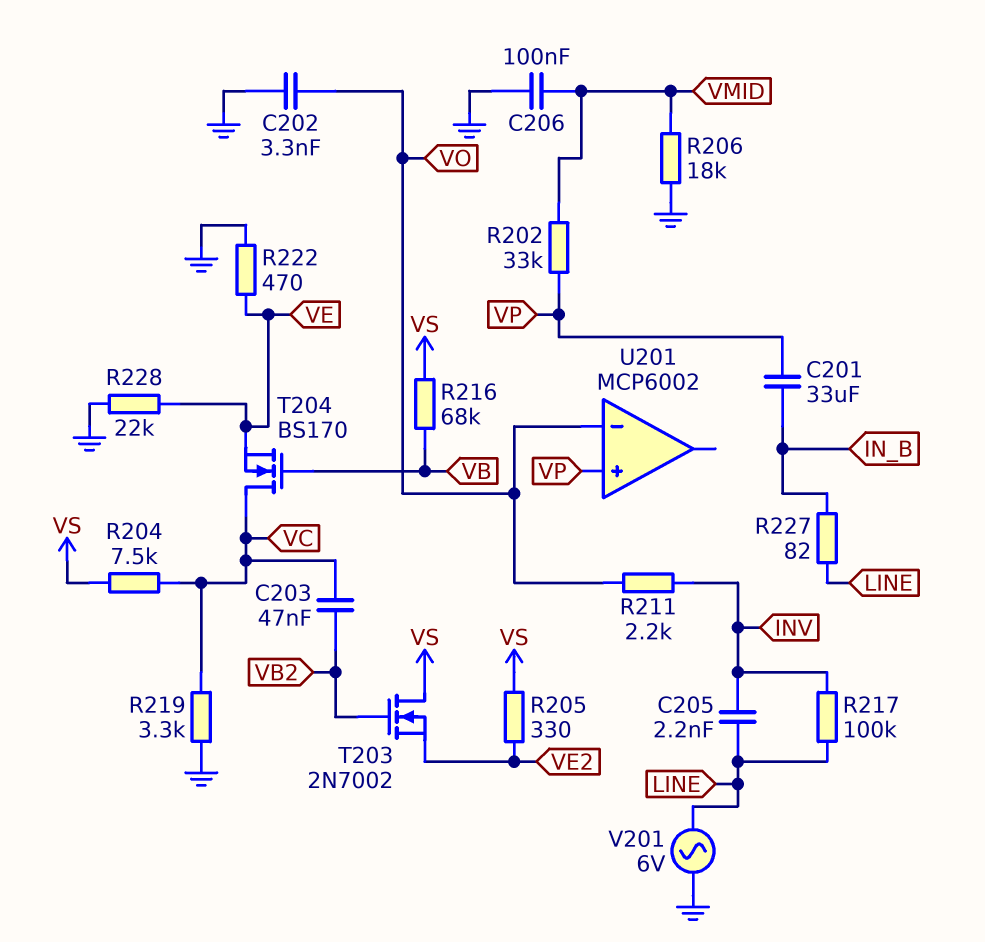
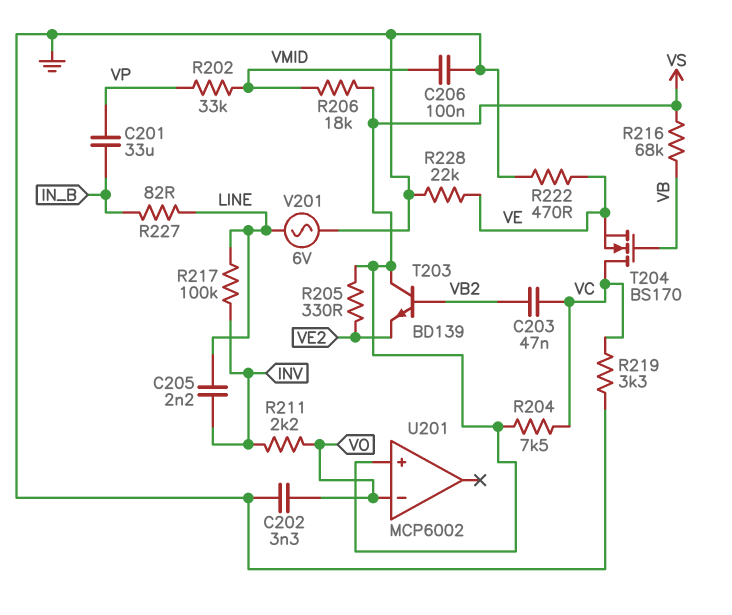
R206: 18k (GND, VMID) -> 18k (VMID, VS)
T203: NMOS 2N7002 (G VB2, D VS, S VE2) -> NPN BD139 (B VB2, C VS, E VE2)
U201 pin in+: VP -> VS

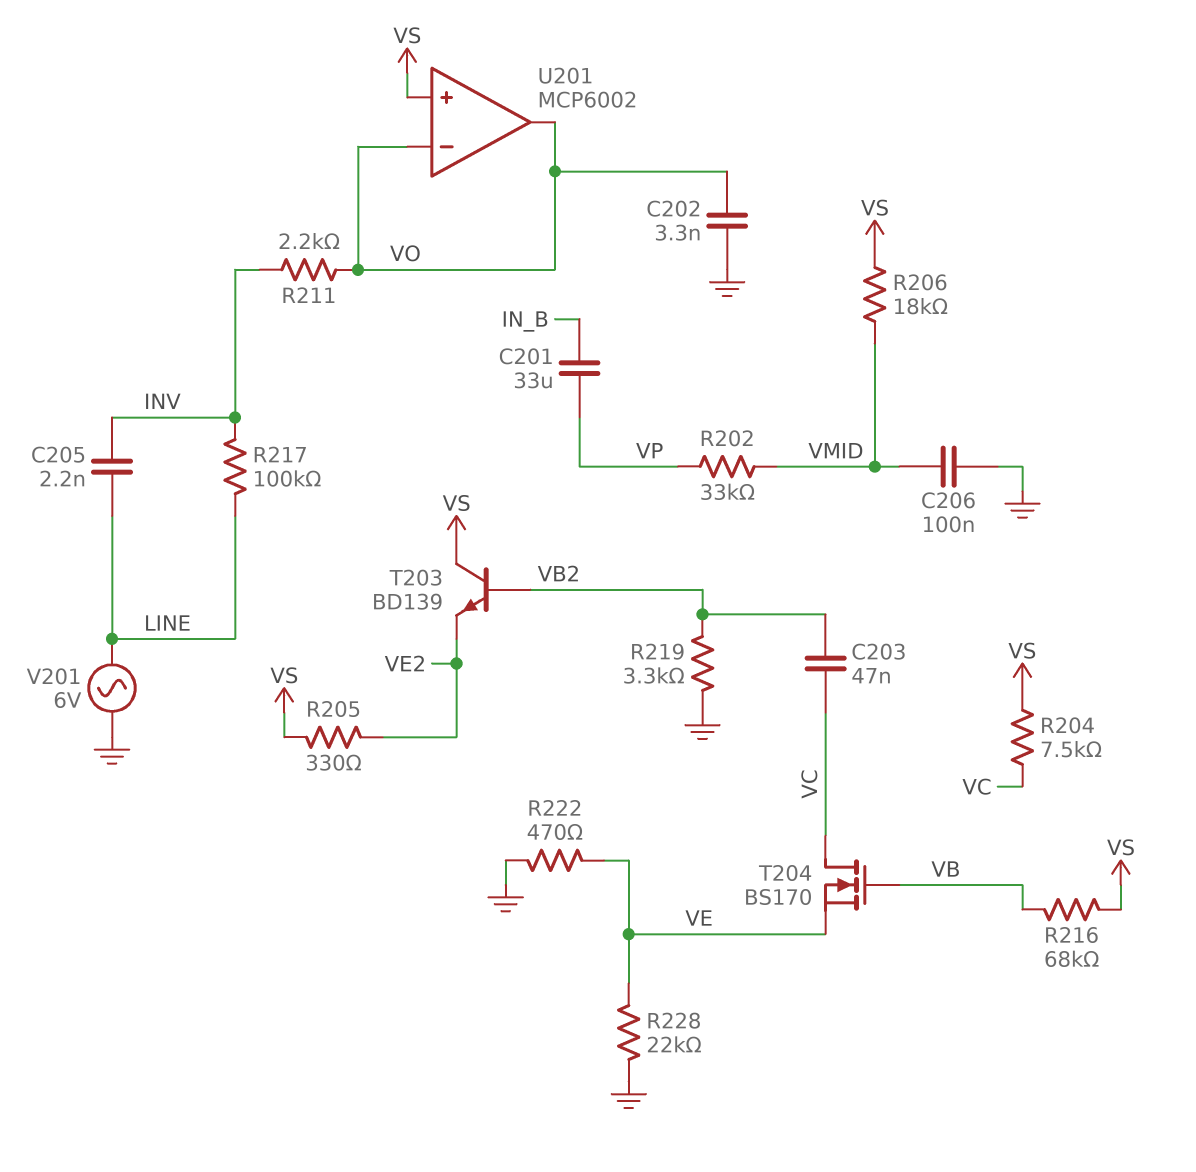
R219: 3.3k (GND, VC) -> 3.3k (GND, VB2)
R227: 82 (IN_B, LINE) -> none
U201 pin out: none -> VO

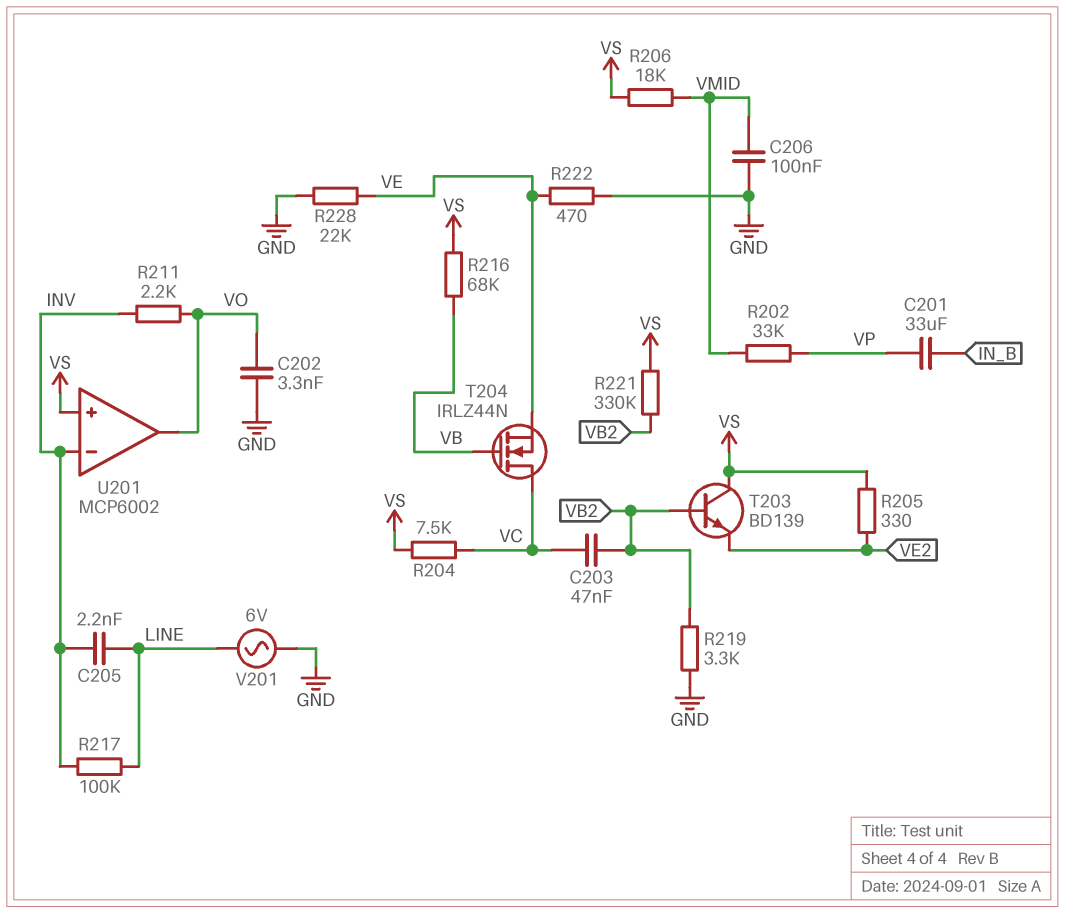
R221: none -> 330k (VB2, VS)
T204: NMOS BS170 (G VB, D VC, S VE) -> NMOS IRLZ44N (G VB, D VC, S VE)
U201 pin in-: VO -> INV

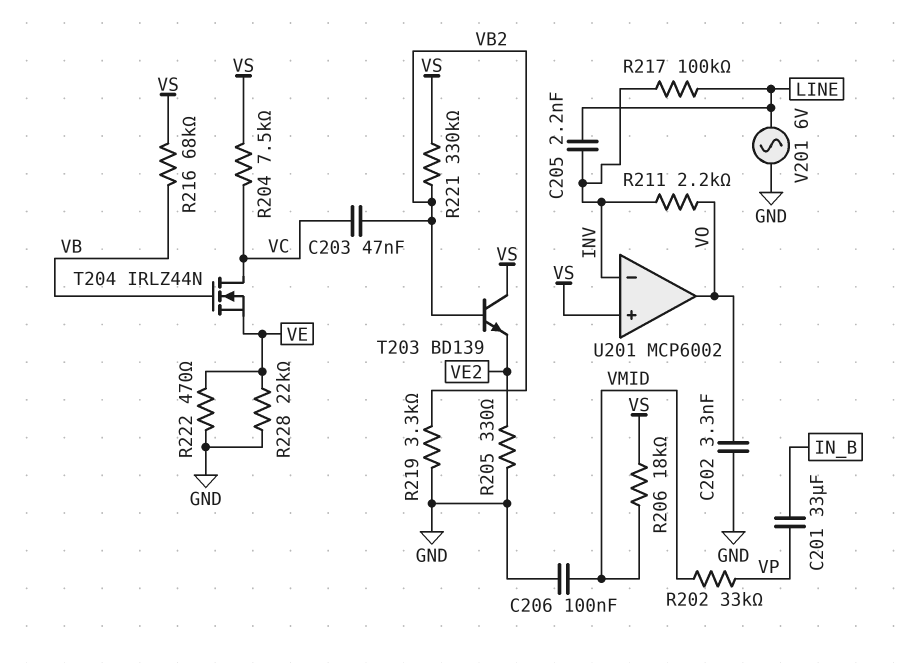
R205: 330 (VE2, VS) -> 330 (GND, VE2)

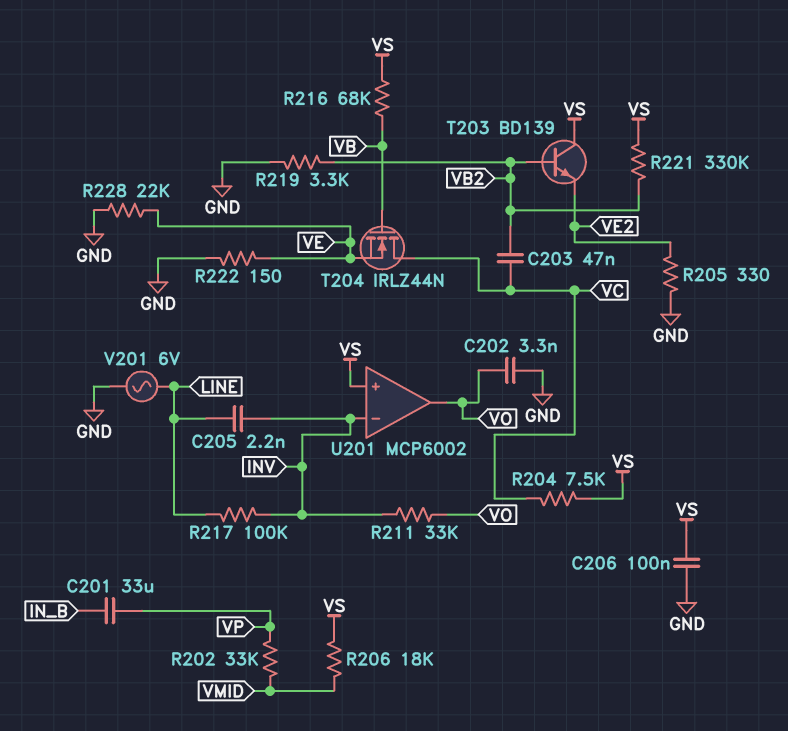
C206: 100nF (GND, VMID) -> 100nF (GND, VS)
R211: 2.2k (INV, VO) -> 33k (INV, VO)
R222: 470 (GND, VE) -> 150 (GND, VE)

